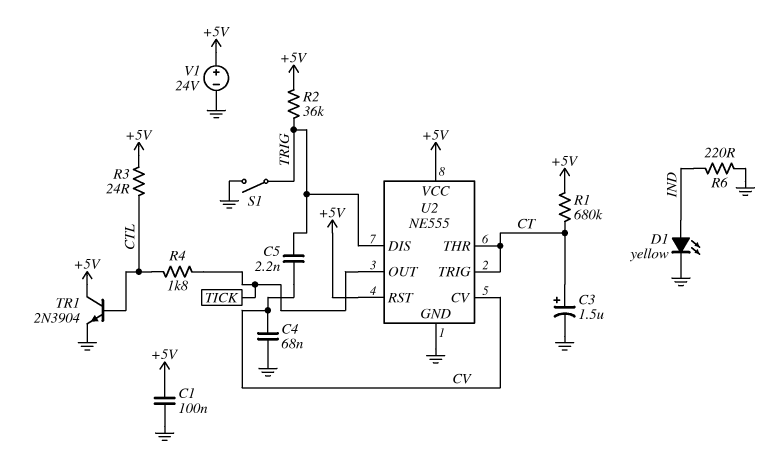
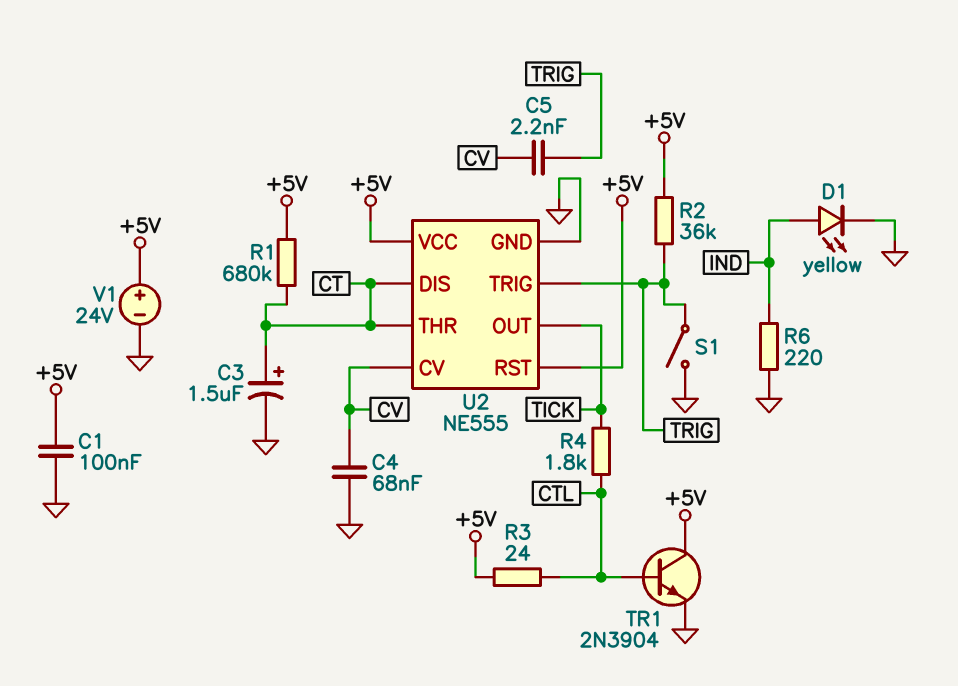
U2 pin DIS: TRIG -> CT
U2 pin TRIG: CT -> TRIG

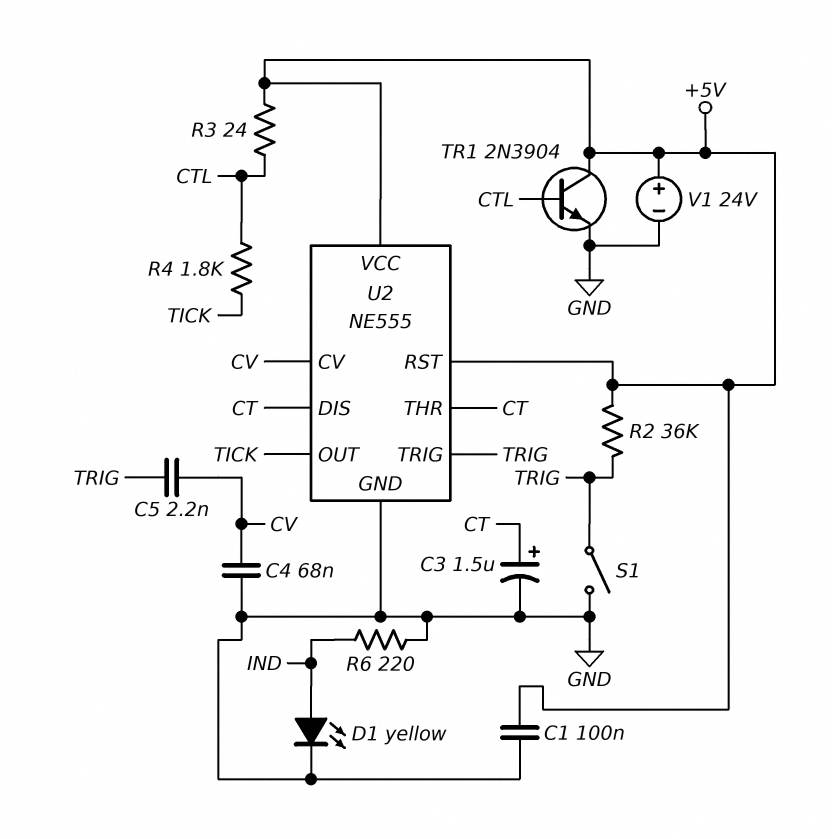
R1: 680k (+5V, CT) -> none

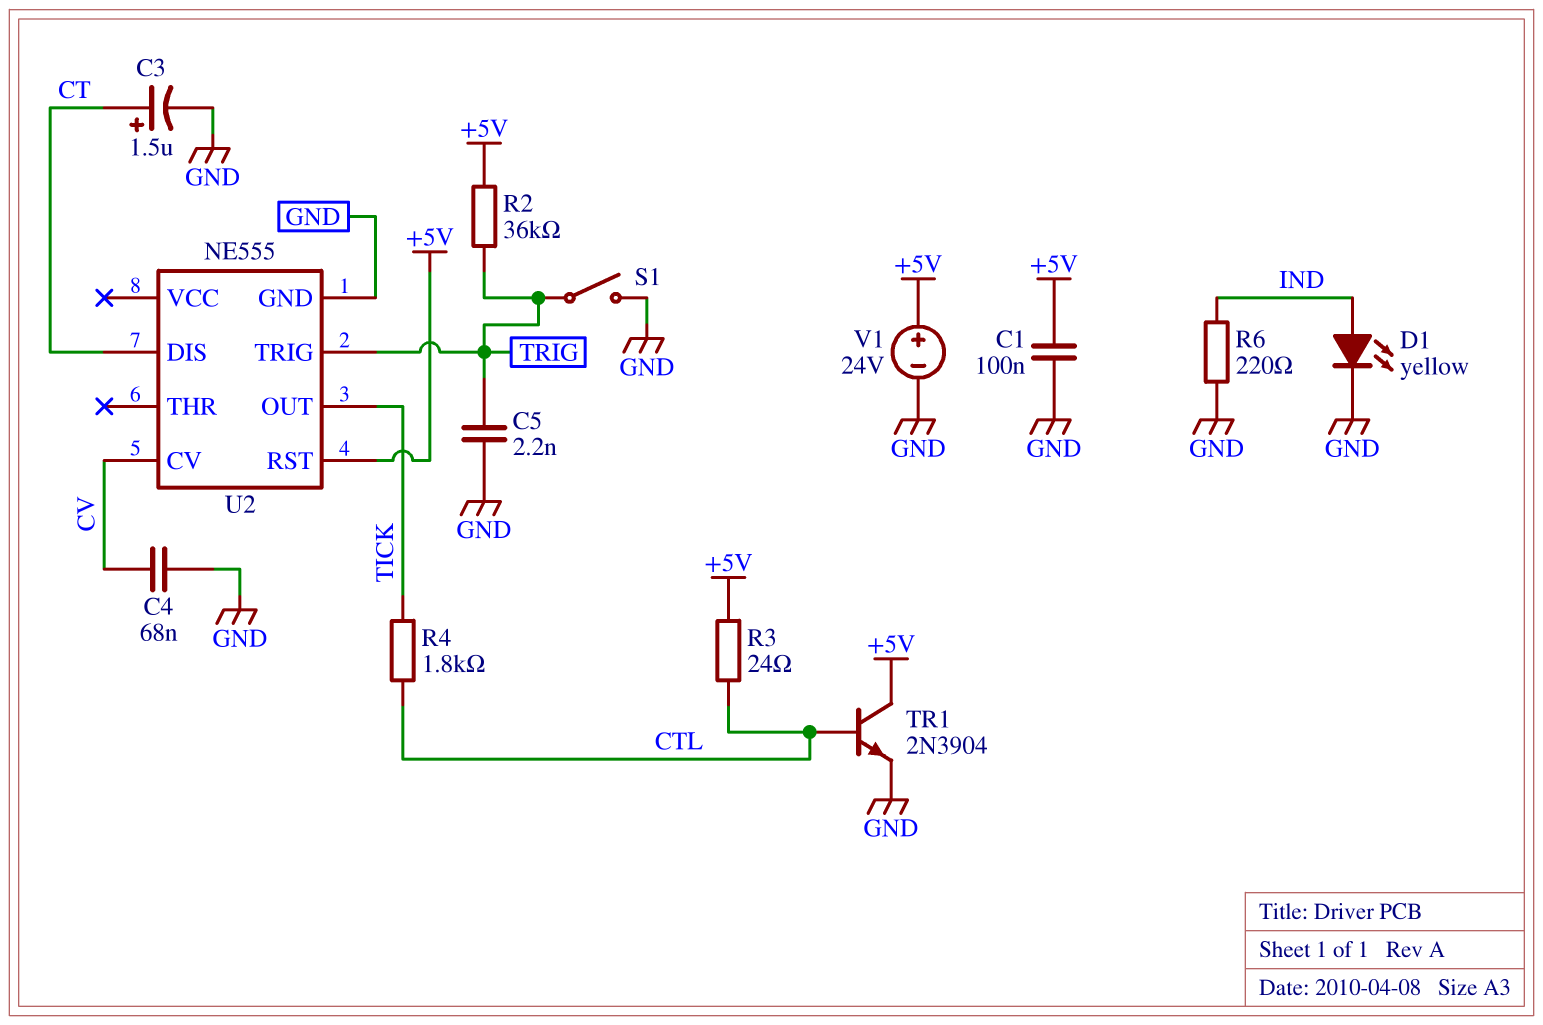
C5: 2.2nF (CV, TRIG) -> 2.2nF (GND, TRIG)
U2 pin THR: CT -> none
U2 pin VCC: +5V -> none

